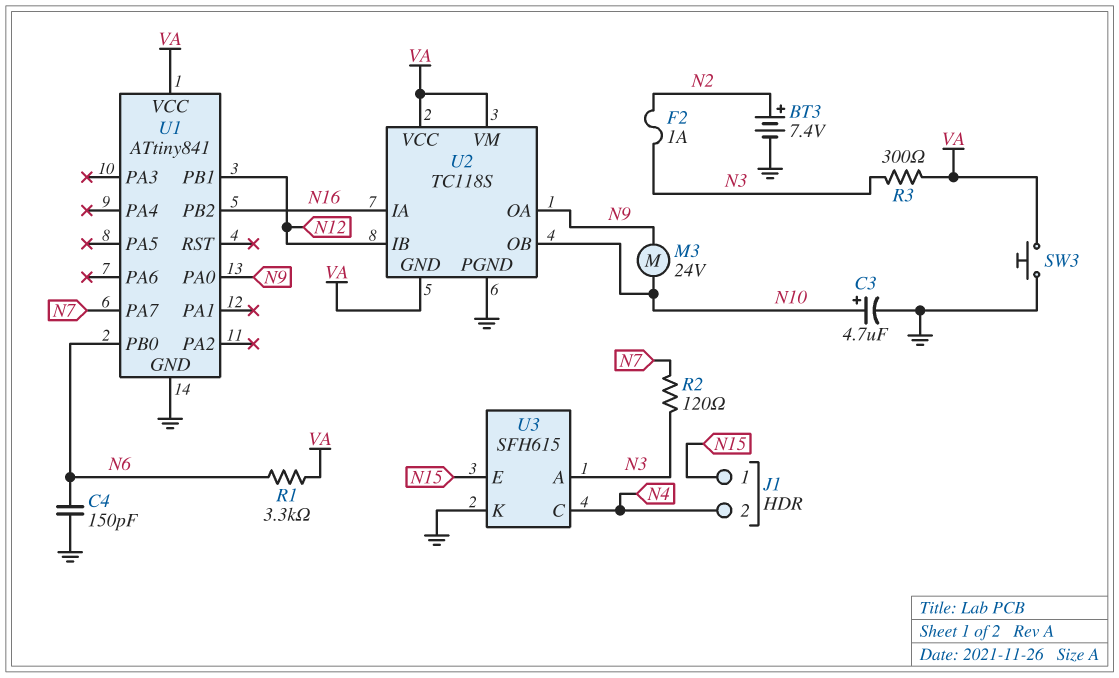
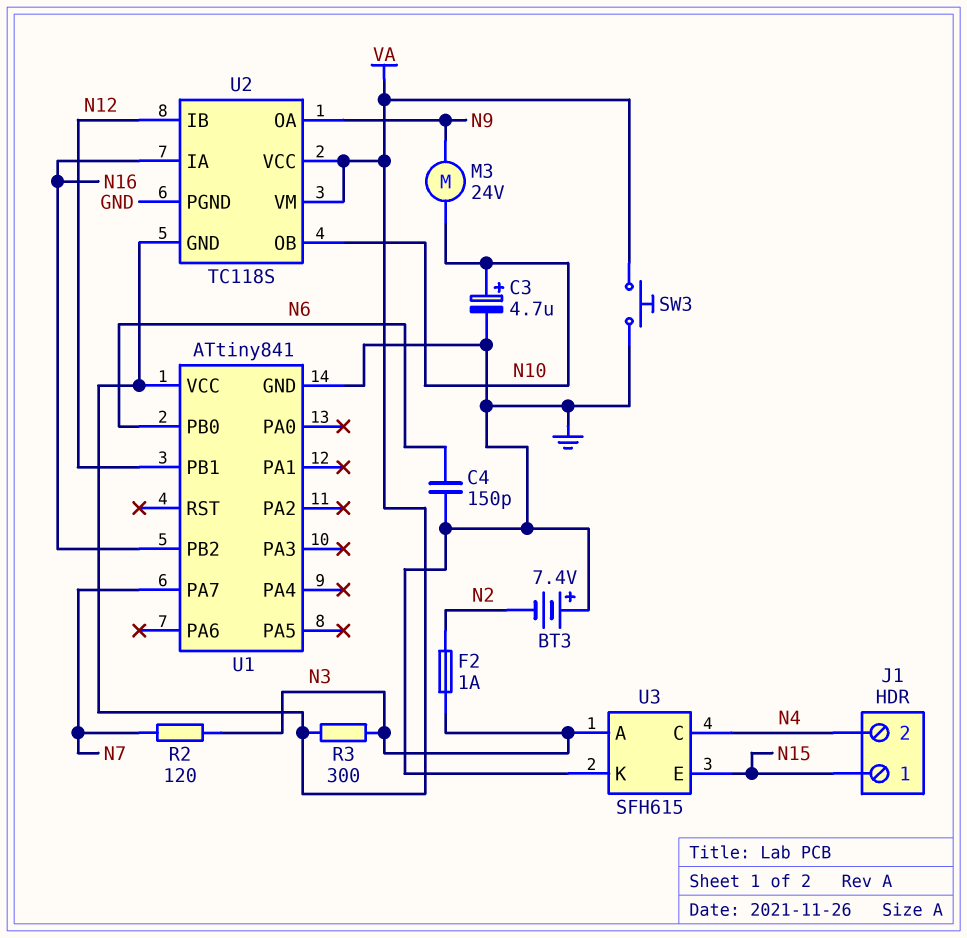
BT3: 7.4V (plus N2, minus GND) -> 7.4V (plus GND, minus N2)
R1: 3.3k (N6, VA) -> none
U1 pin PA0: N9 -> none

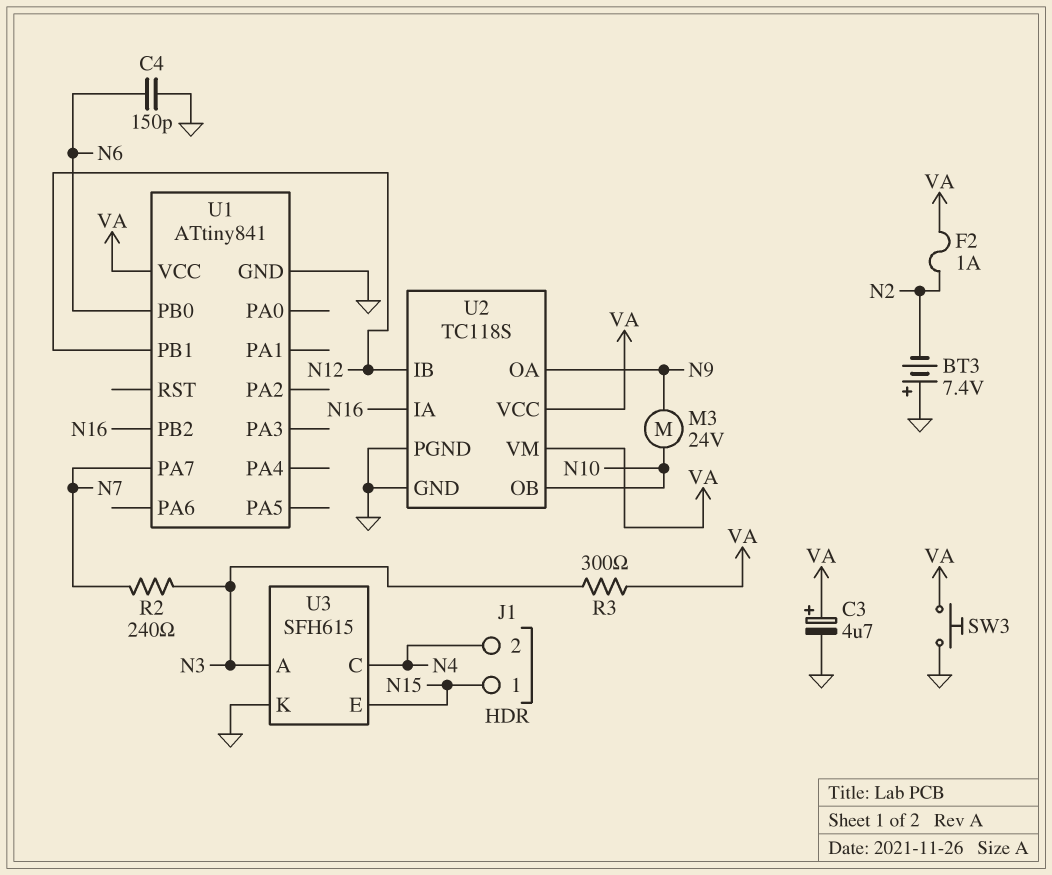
C3: 4.7uF (plus N10, minus GND) -> 4.7uF (plus VA, minus GND)
F2: 1A (N2, N3) -> 1A (N2, VA)
R2: 120 (N3, N7) -> 240 (N3, N7)
U2 pin GND: VA -> GND

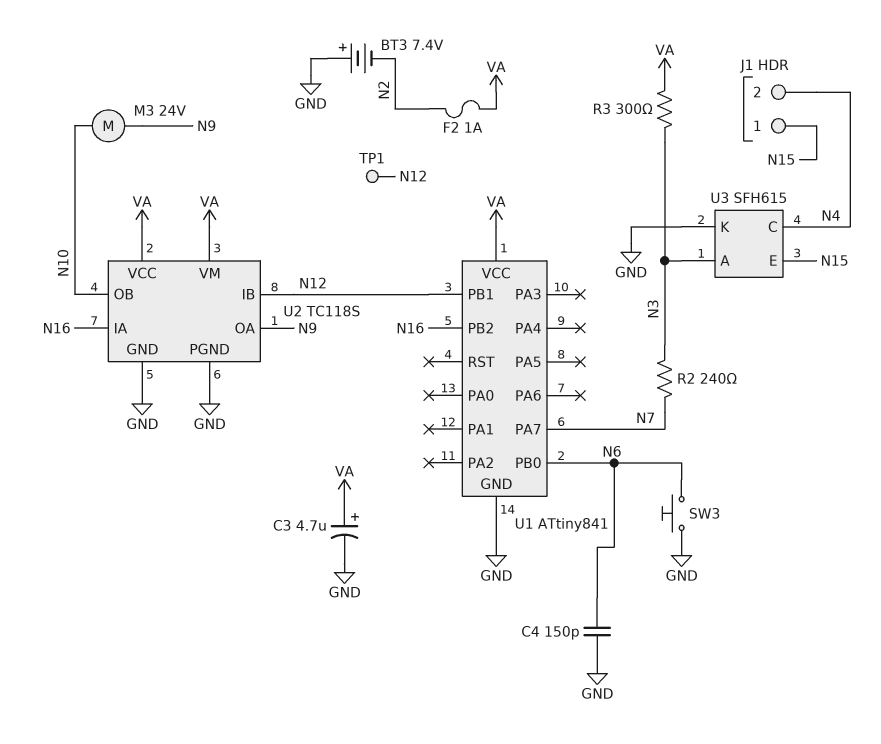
SW3: button (GND, VA) -> button (GND, N6)
TP1: none -> test point (N12)

